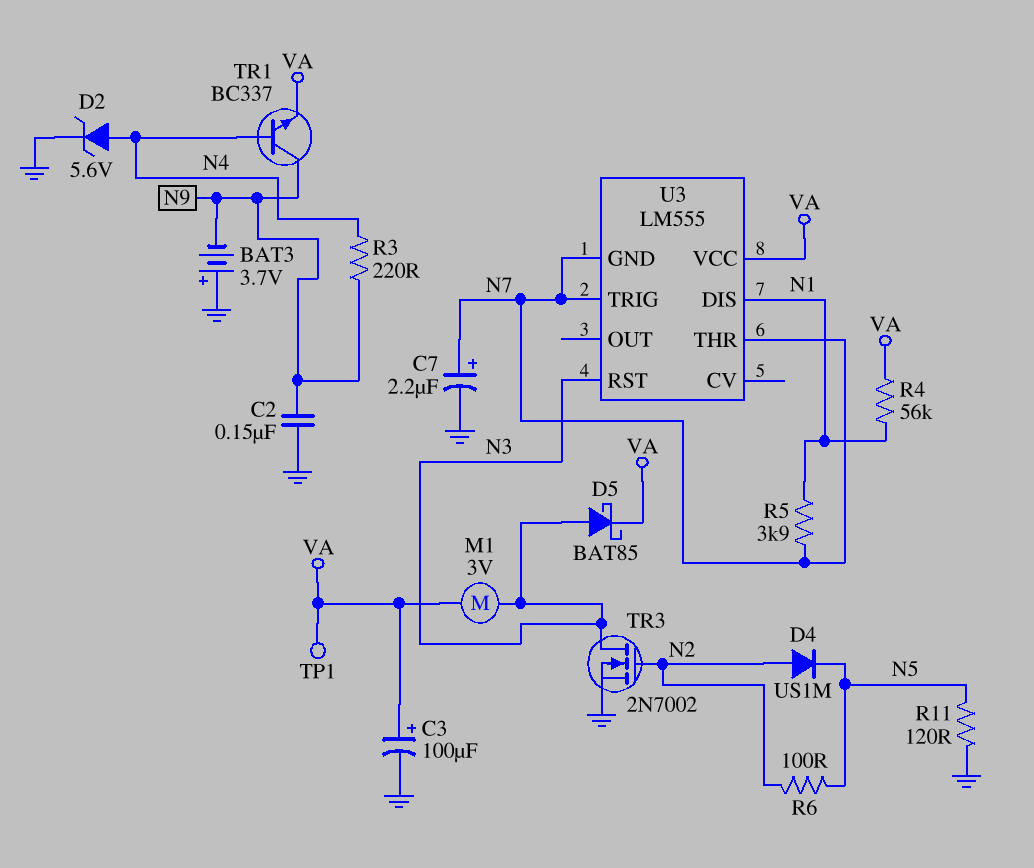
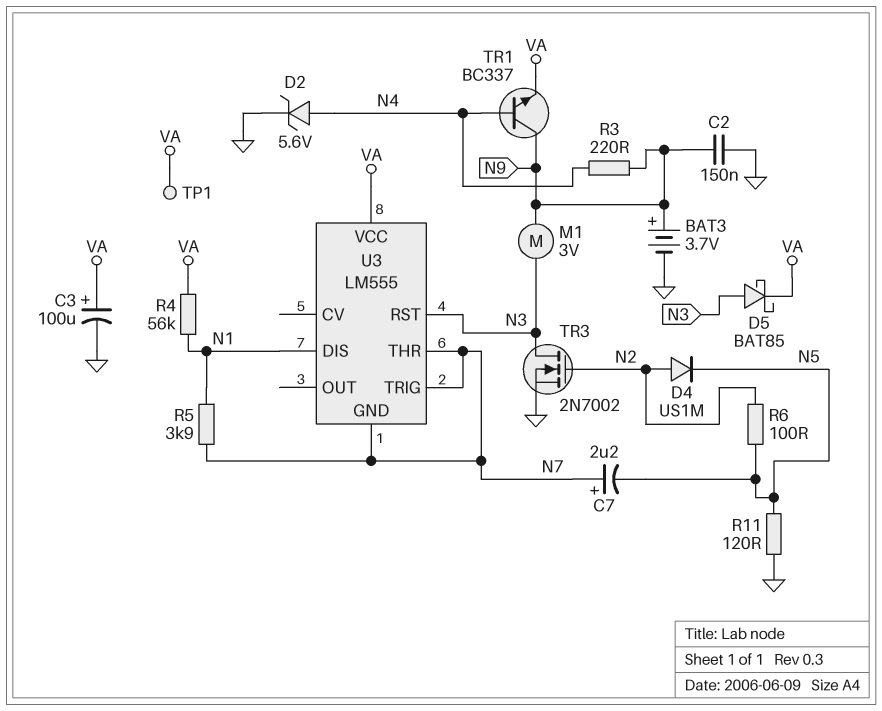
BAT3: 3.7V (plus GND, minus N9) -> 3.7V (plus N9, minus GND)
C7: 2.2uF (plus N7, minus GND) -> 2.2uF (plus N7, minus N5)
M1: motor 3V (N3, VA) -> motor 3V (N3, N9)

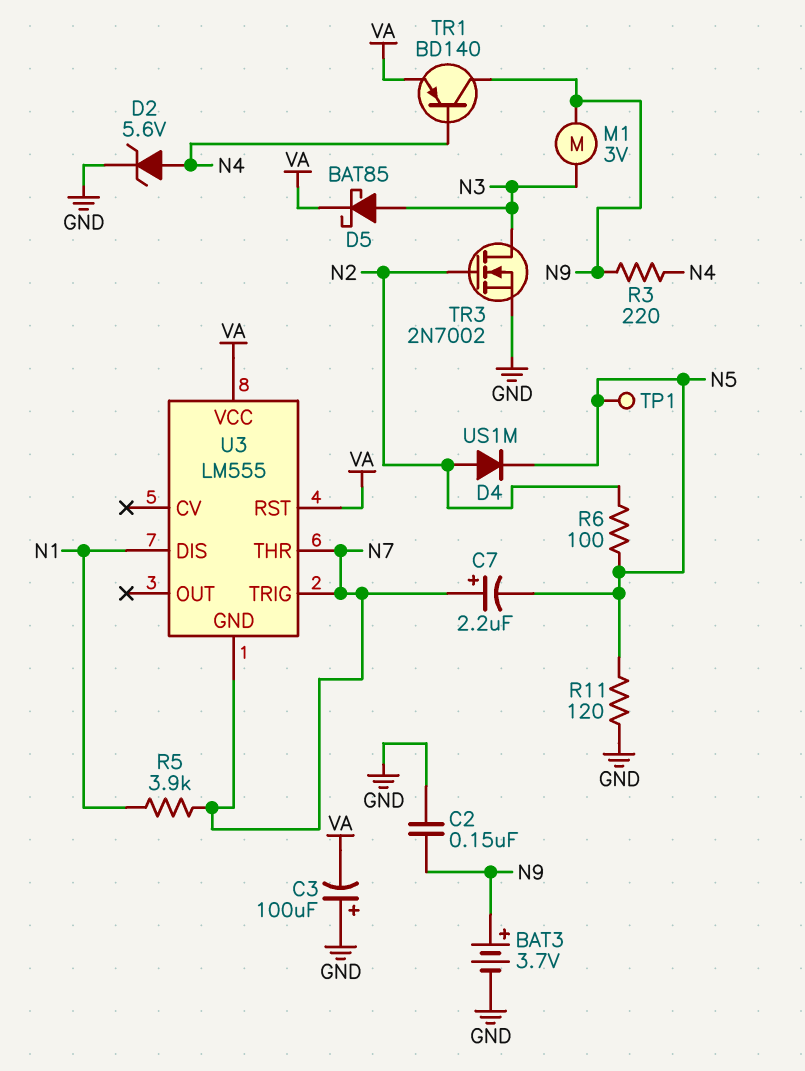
C3: 100uF (plus VA, minus GND) -> 100uF (plus GND, minus VA)
R4: 56k (N1, VA) -> none
TP1: test point (VA) -> test point (N5)
TR1: NPN BC337 (B N4, C N9, E VA) -> PNP BD140 (B N4, C N9, E VA)
U3 pin RST: N3 -> VA

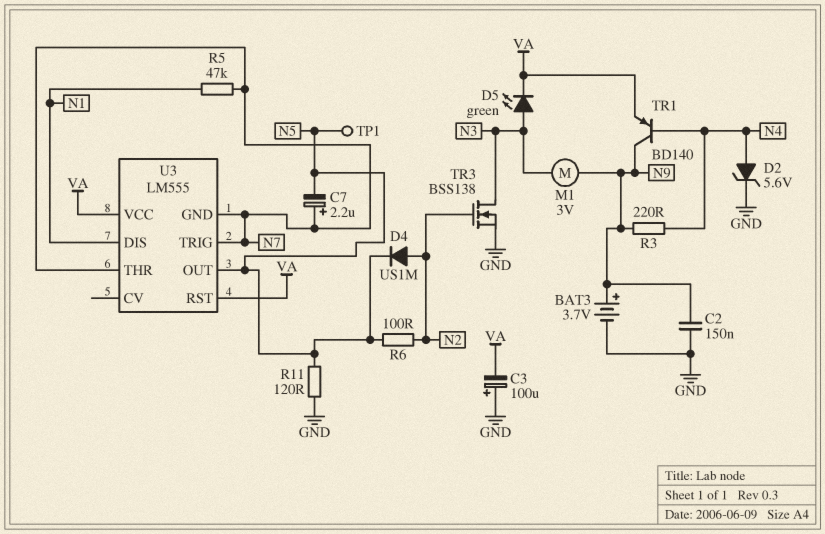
D5: schottky BAT85 (A N3, K VA) -> LED green (A N3, K VA)
R5: 3.9k (N1, N7) -> 47k (N1, N7)
TR3: NMOS 2N7002 (G N2, D N3, S GND) -> NMOS BSS138 (G N2, D N3, S GND)
U3 pin OUT: none -> N5

